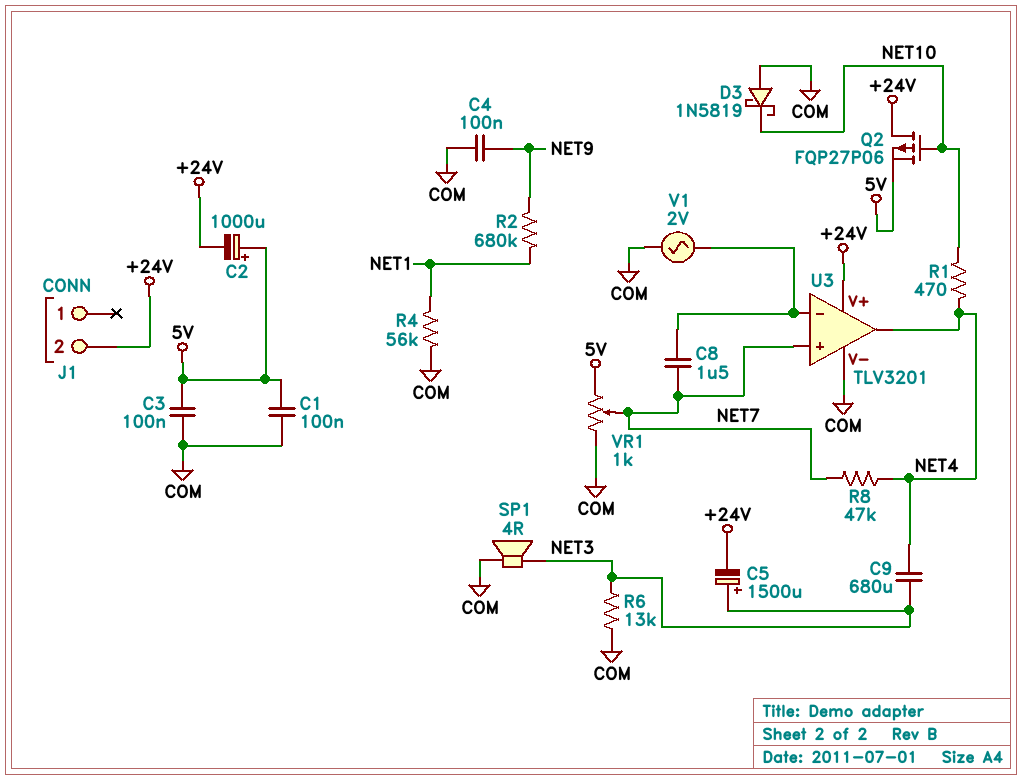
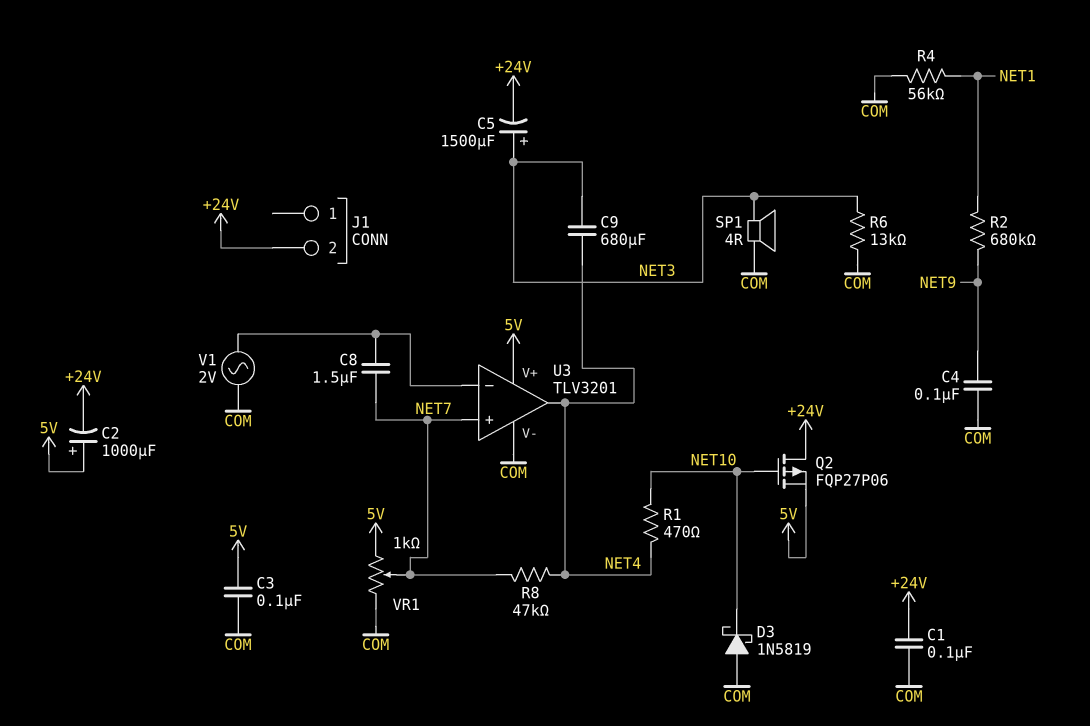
C1: 100nF (5V, COM) -> 100nF (+24V, COM)
U3 pin V+: +24V -> 5V

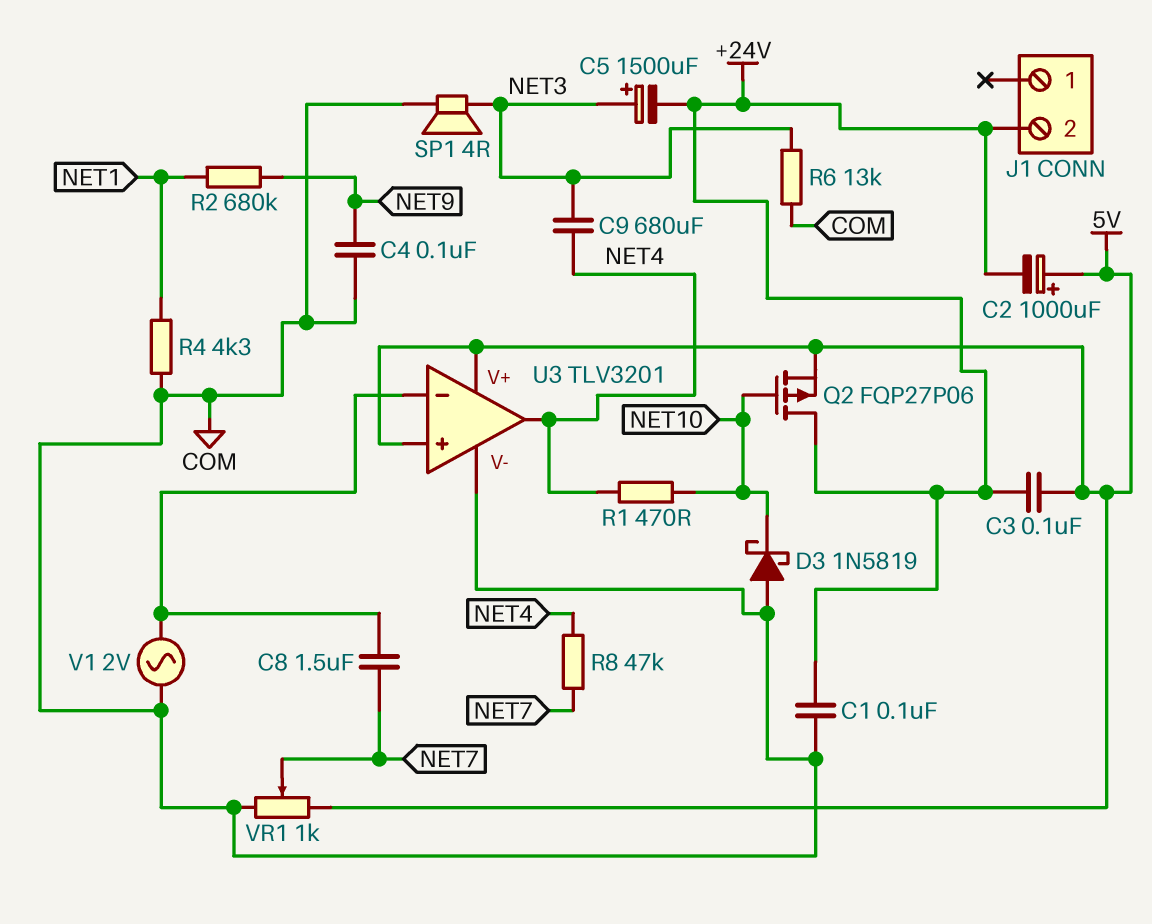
C3: 100nF (5V, COM) -> 100nF (+24V, 5V)
R4: 56k (COM, NET1) -> 4.3k (COM, NET1)
U3 pin in+: NET7 -> 5V

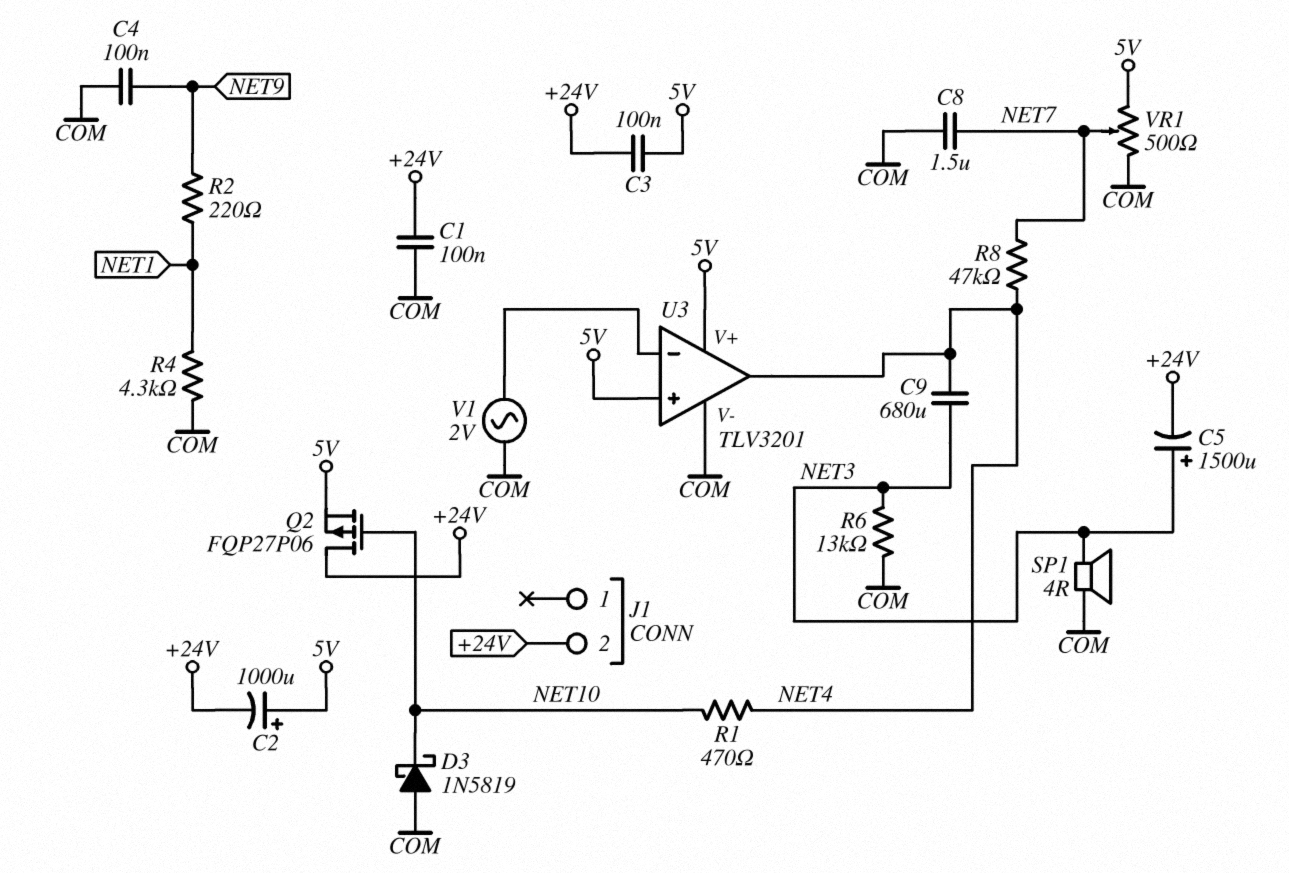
C8: 1.5uF (NET7, U3/in-) -> 1.5uF (COM, NET7)
R2: 680k (NET1, NET9) -> 220 (NET1, NET9)
VR1: 1k (5V, COM, wiper NET7) -> 500 (5V, COM, wiper NET7)

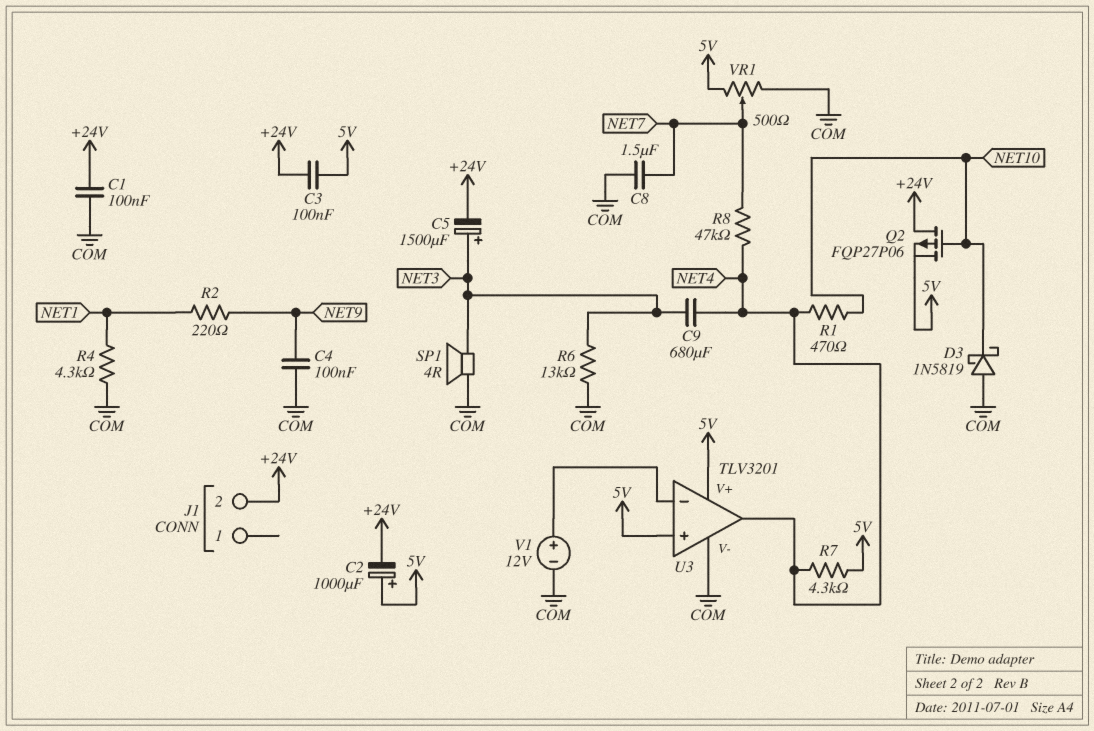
R7: none -> 4.3k (5V, NET4)
V1: AC 2V (COM, U3/in-) -> 12V (plus U3/in-, minus COM)

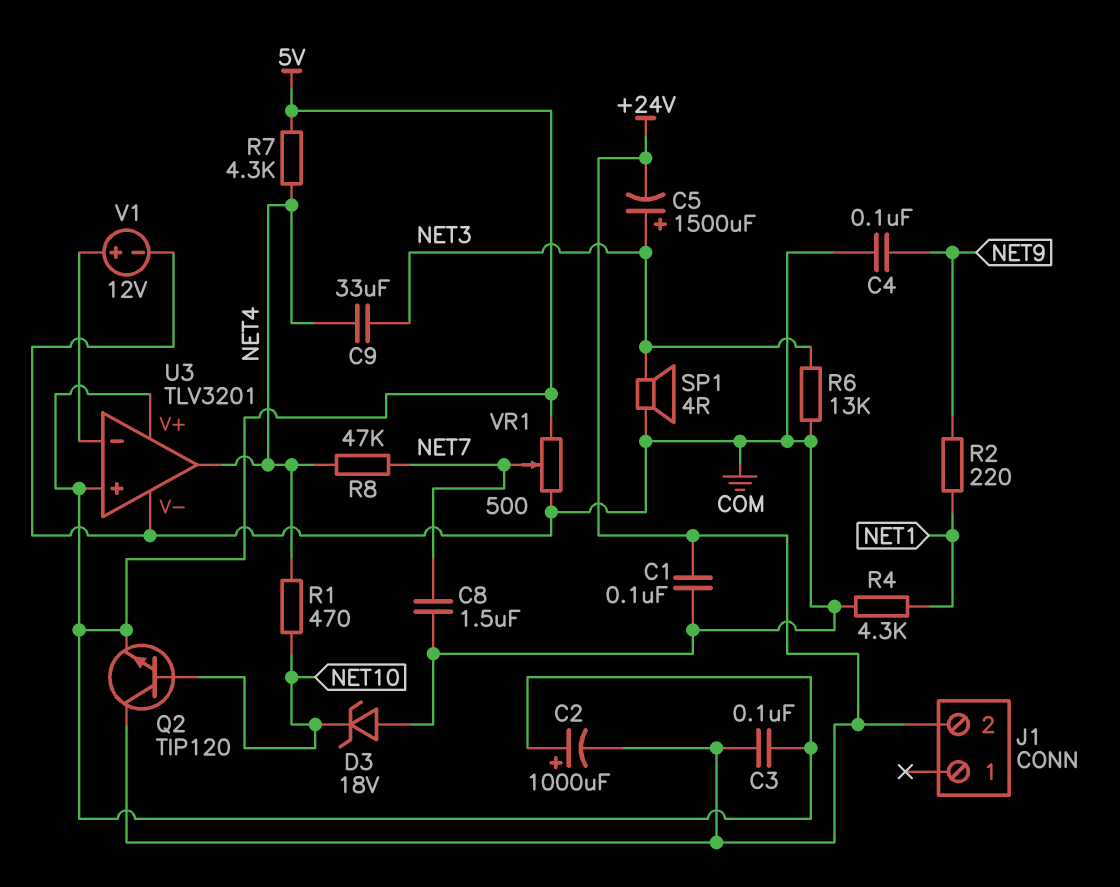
C9: 680uF (NET3, NET4) -> 33uF (NET3, NET4)
D3: schottky 1N5819 (A COM, K NET10) -> zener 18V (A COM, K NET10)
Q2: PMOS FQP27P06 (G NET10, D +24V, S 5V) -> NPN TIP120 (B NET10, C +24V, E 5V)

